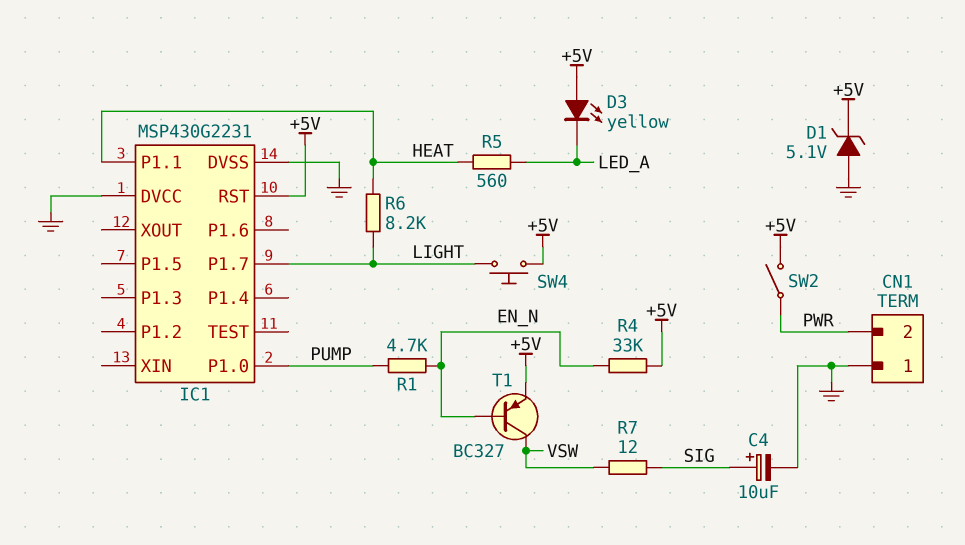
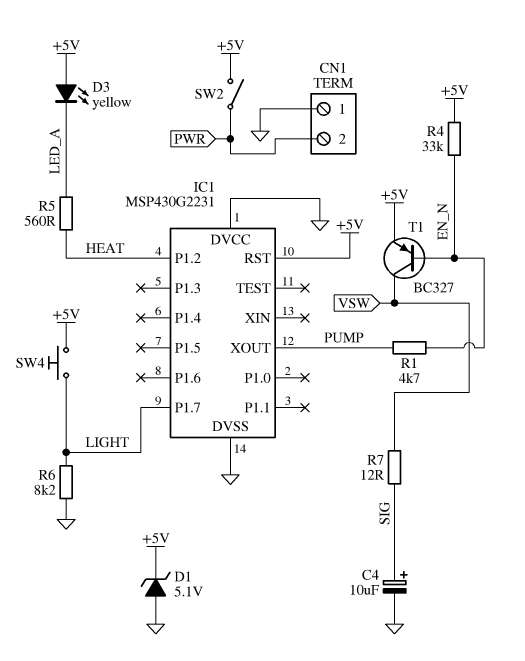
IC1 pin P1.0: PUMP -> none
IC1 pin P1.1: HEAT -> none
IC1 pin P1.2: none -> HEAT
IC1 pin XOUT: none -> PUMP
R6: 8.2k (HEAT, LIGHT) -> 8.2k (GND, LIGHT)

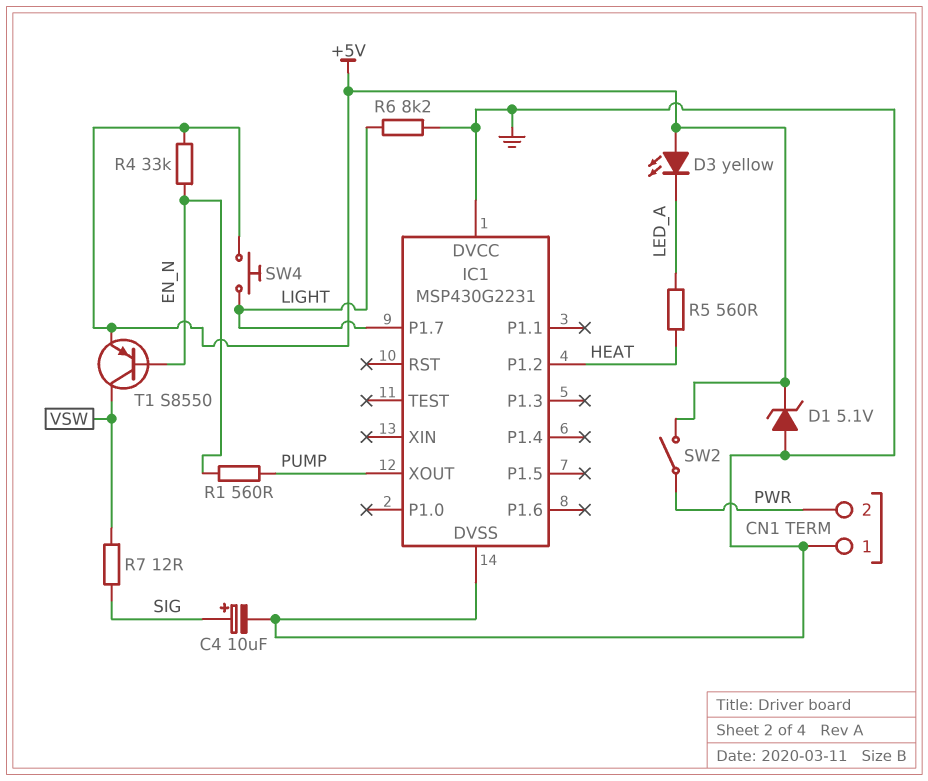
IC1 pin RST: +5V -> none
R1: 4.7k (EN_N, PUMP) -> 560 (EN_N, PUMP)
T1: PNP BC327 (B EN_N, C VSW, E +5V) -> PNP S8550 (B EN_N, C VSW, E +5V)

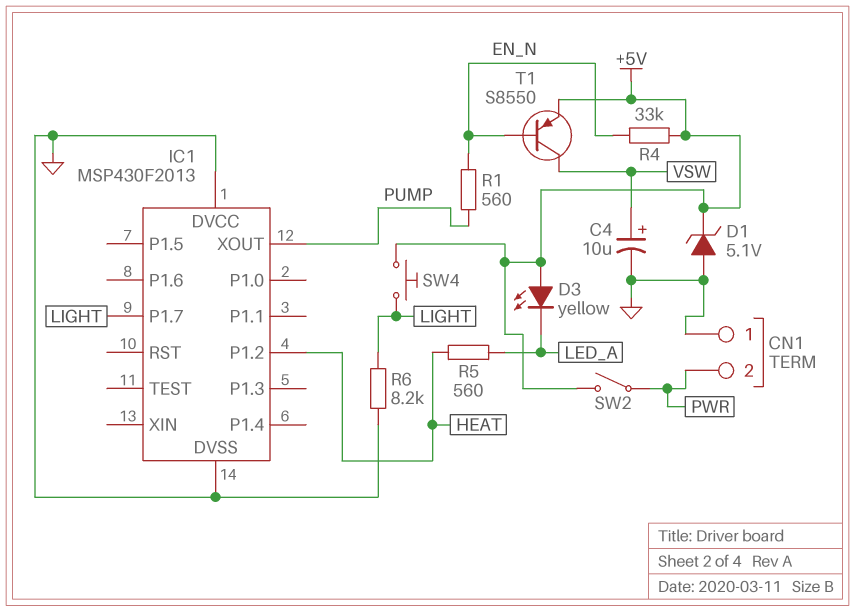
C4: 10uF (plus SIG, minus GND) -> 10uF (plus VSW, minus GND)
IC1: MSP430G2231 -> MSP430F2013
R7: 12 (SIG, VSW) -> none

